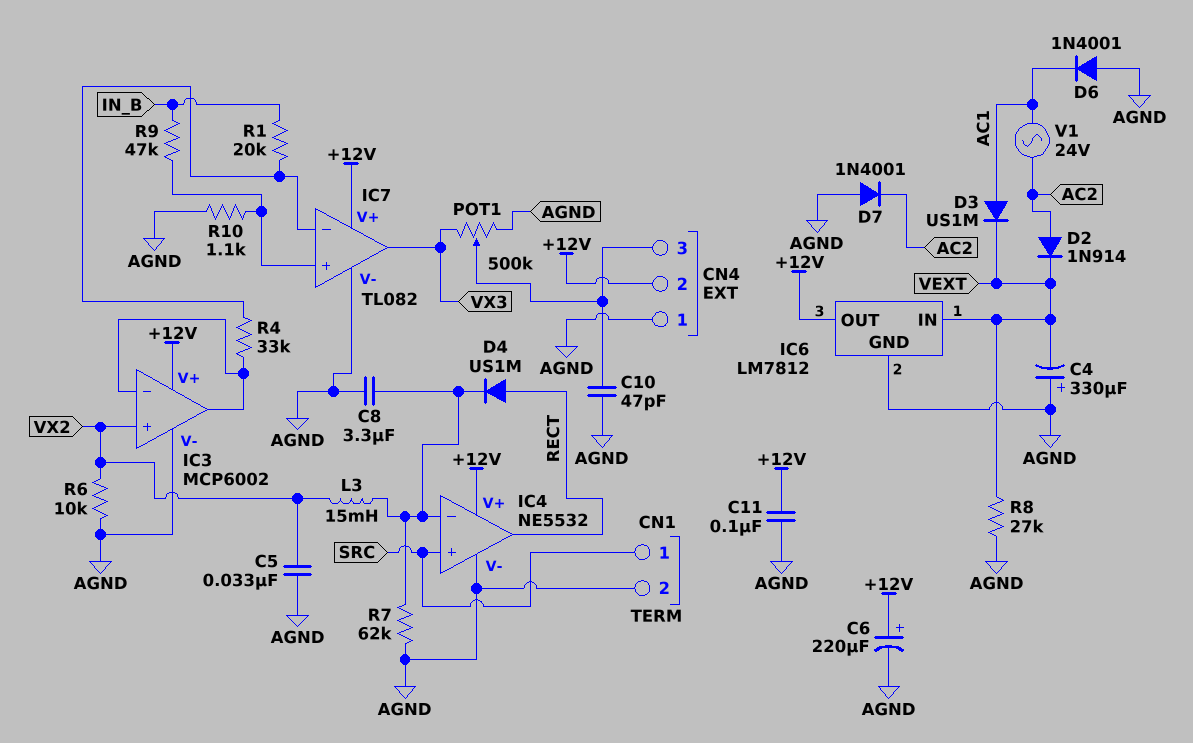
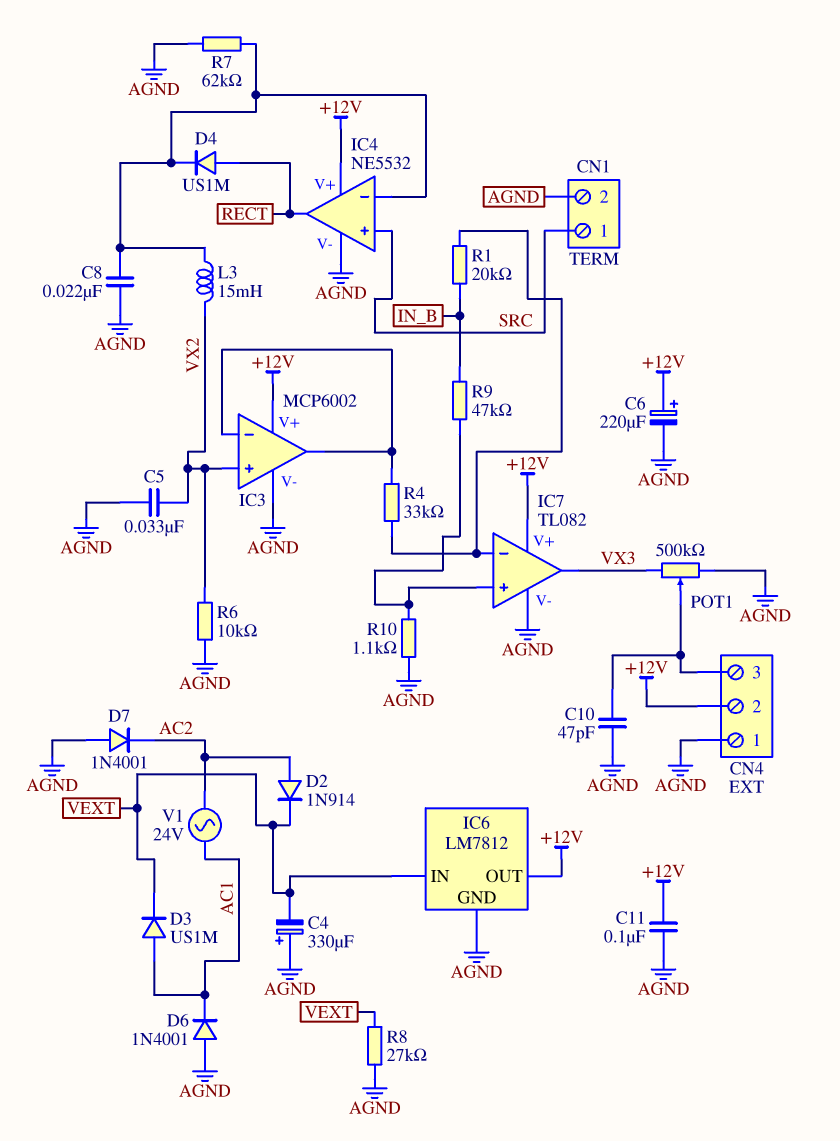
C8: 3.3uF (AGND, IC4/in-) -> 22nF (AGND, IC4/in-)

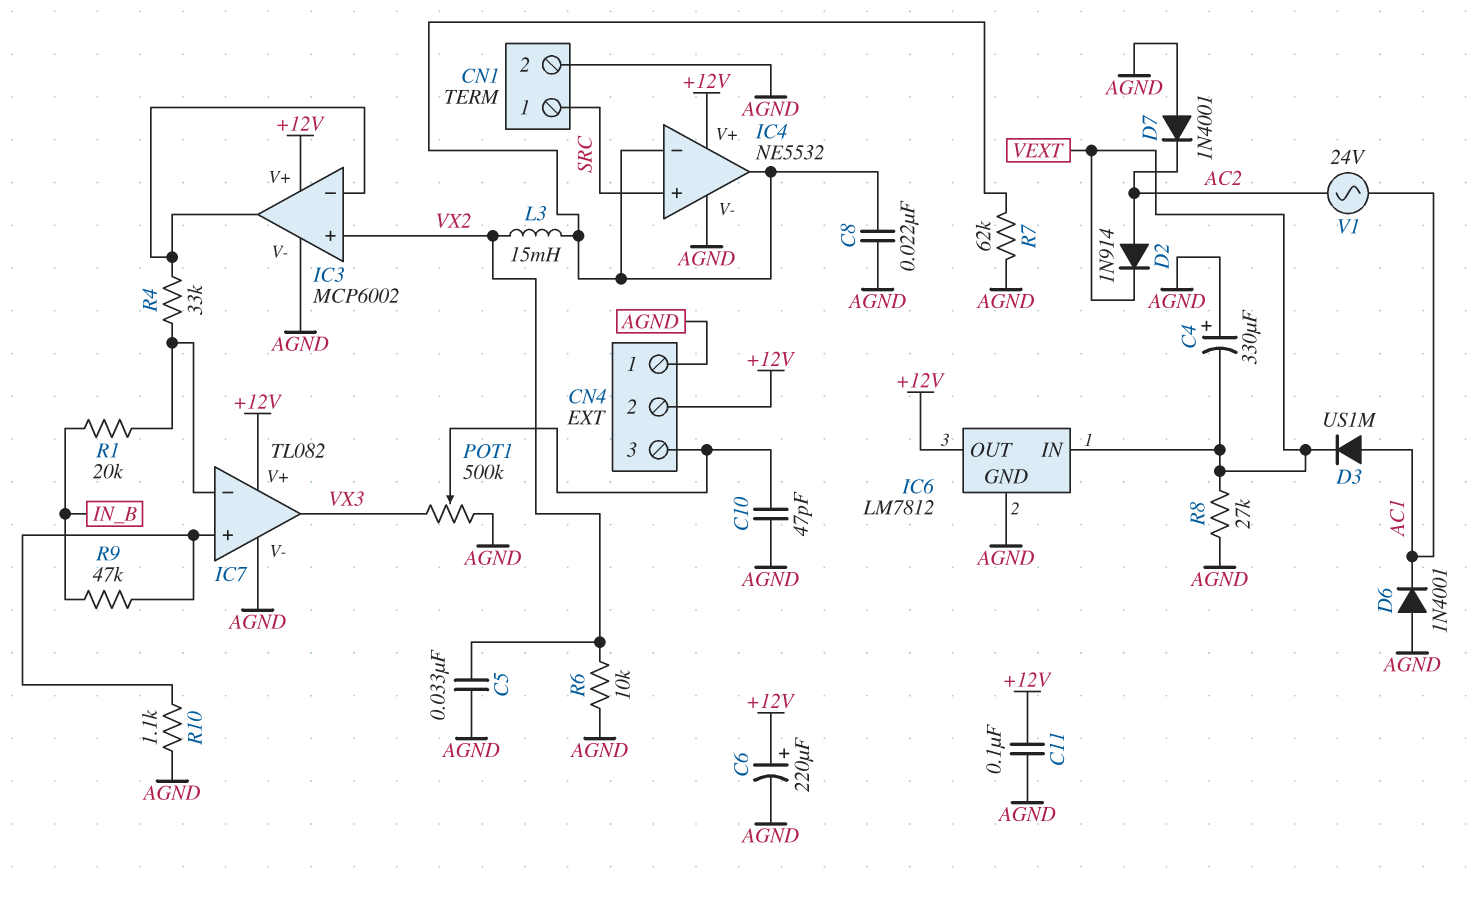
D4: diode US1M (A RECT, K IC4/in-) -> none
IC4 pin out: RECT -> IC4/in-

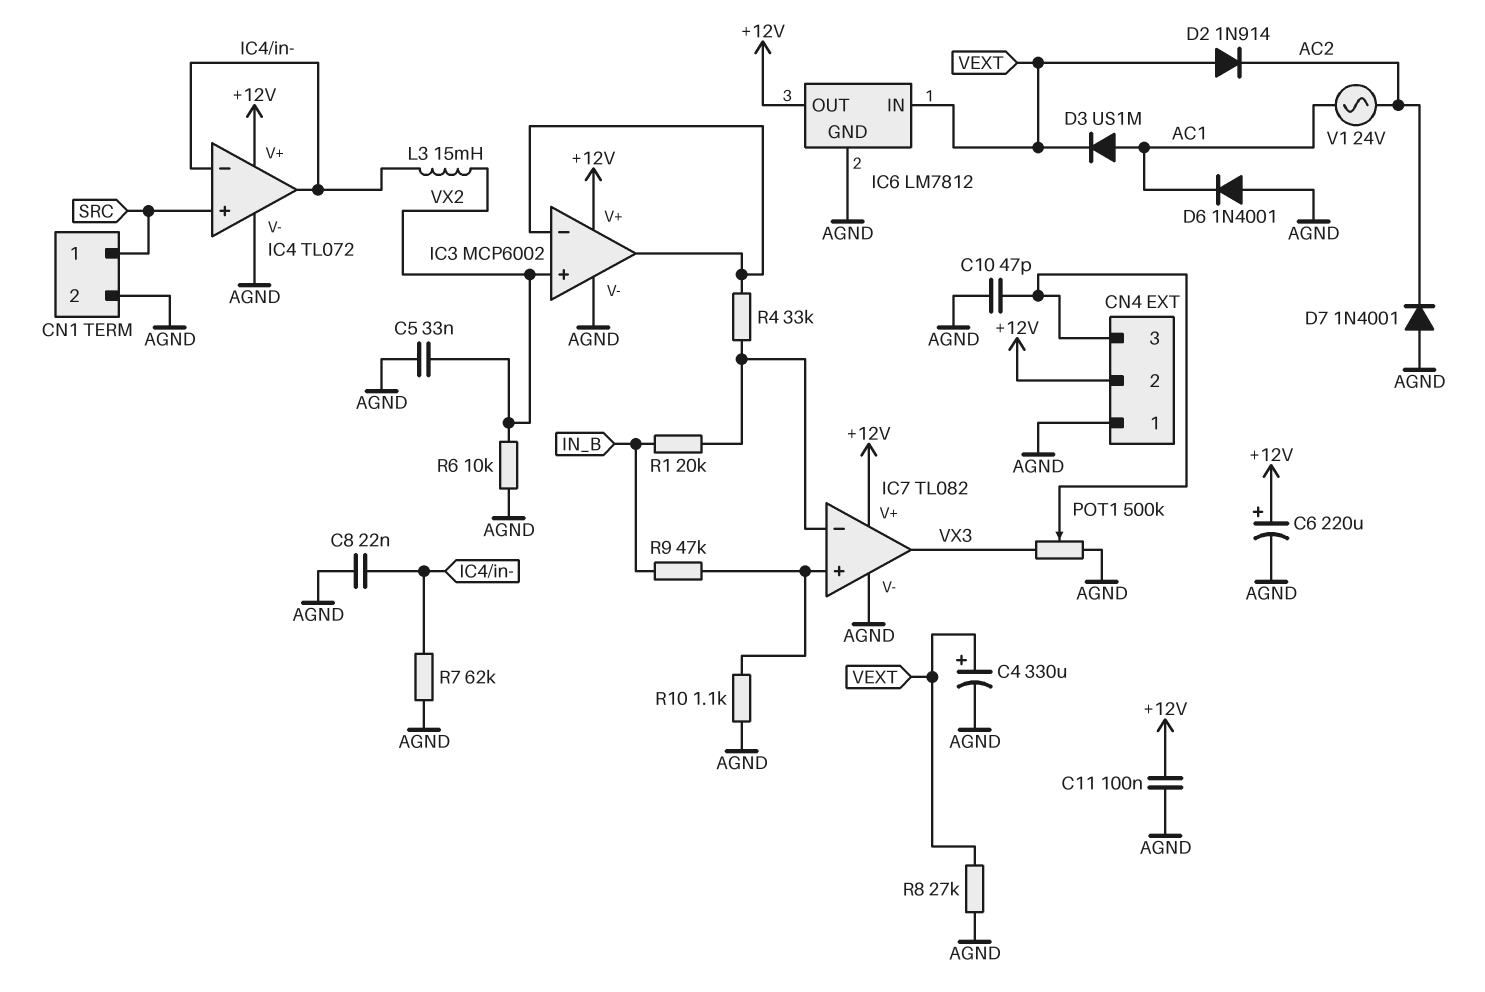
C4: 330uF (plus AGND, minus VEXT) -> 330uF (plus VEXT, minus AGND)
D2: diode 1N914 (A AC2, K VEXT) -> diode 1N914 (A VEXT, K AC2)
IC4: NE5532 -> TL072

